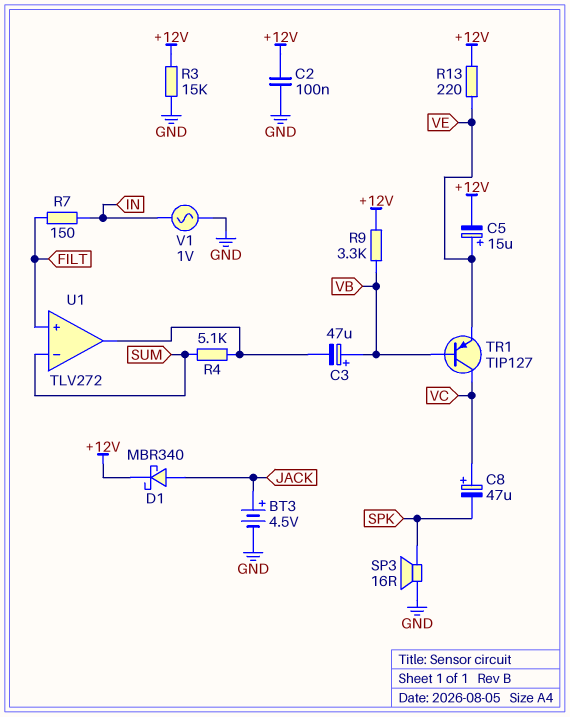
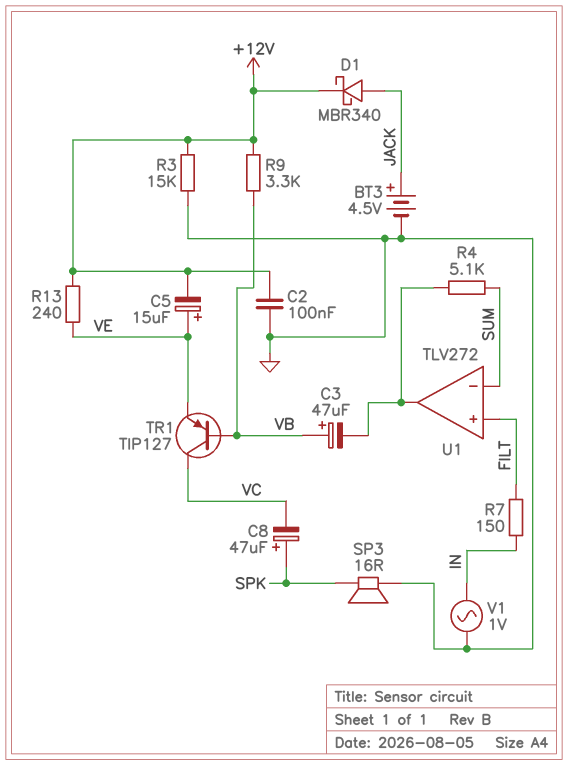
C8: 47uF (plus VC, minus SPK) -> 47uF (plus SPK, minus VC)
R13: 220 (+12V, VE) -> 240 (+12V, VE)

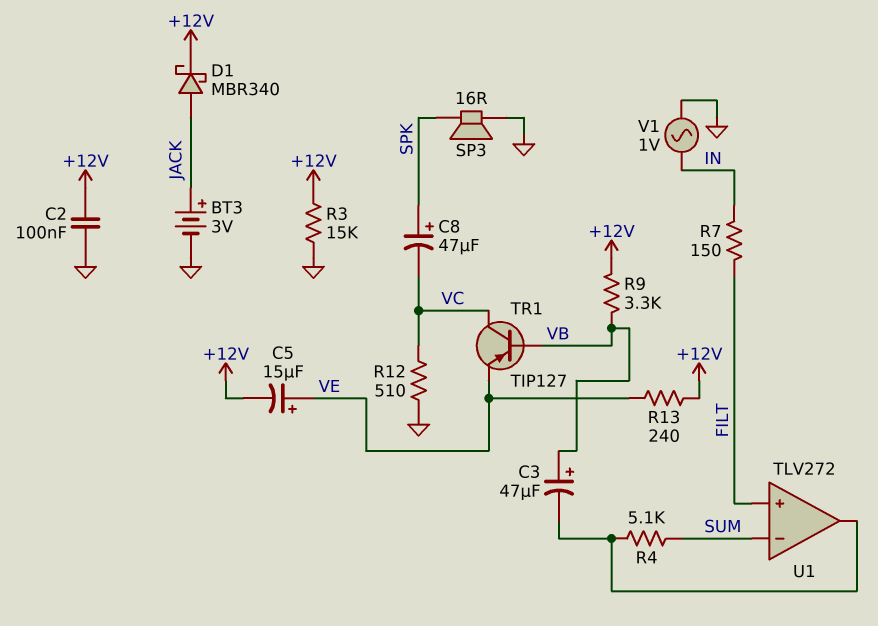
BT3: 4.5V (plus JACK, minus GND) -> 3V (plus JACK, minus GND)
R12: none -> 510 (GND, VC)

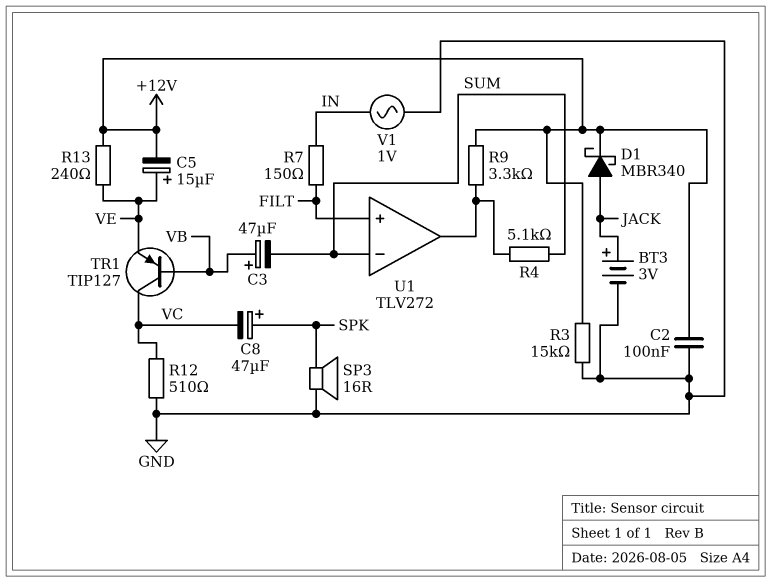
C3: 47uF (plus VB, minus U1/out) -> 47uF (plus VB, minus SUM)
R9: 3.3k (+12V, VB) -> 3.3k (+12V, U1/out)

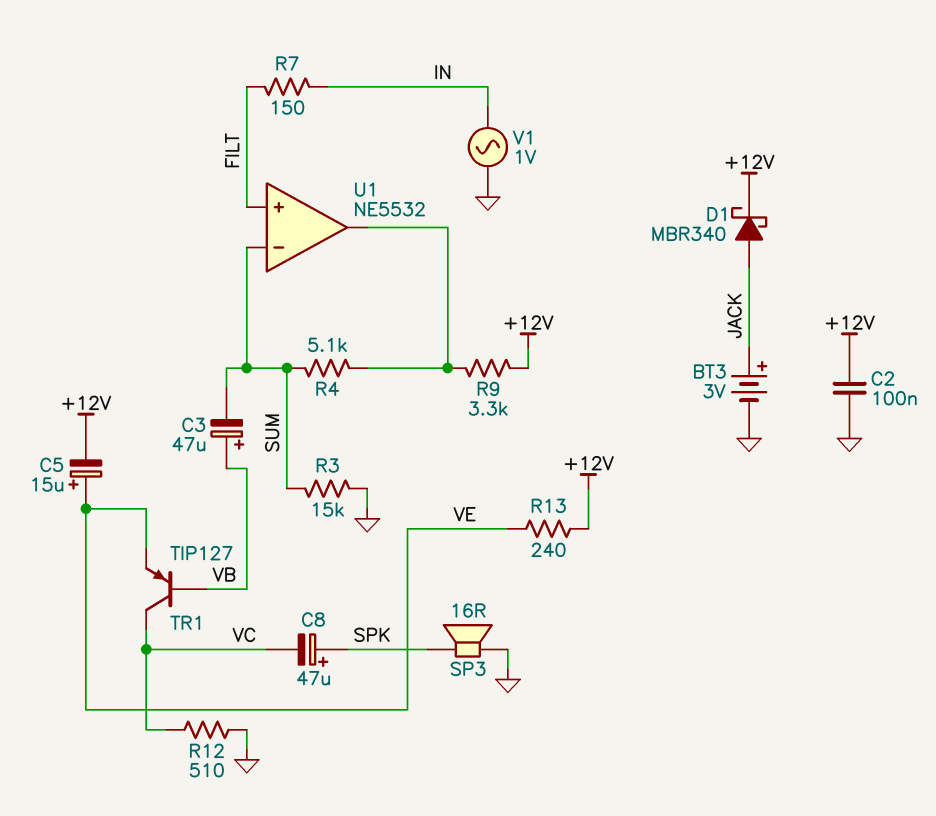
R3: 15k (+12V, GND) -> 15k (GND, SUM)
U1: TLV272 -> NE5532

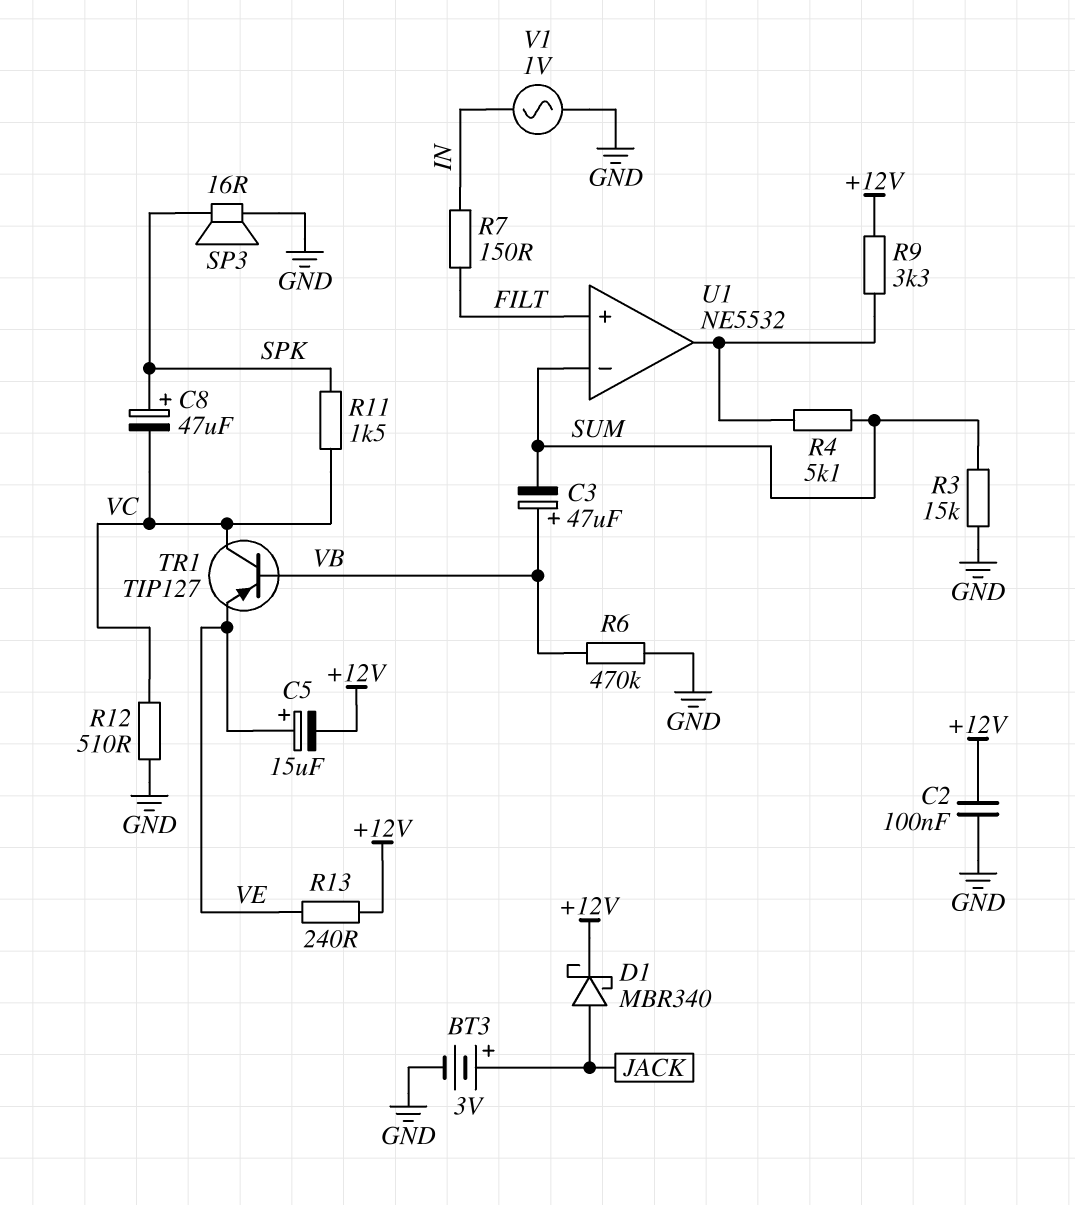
R6: none -> 470k (GND, VB)
R11: none -> 1.5k (SPK, VC)

